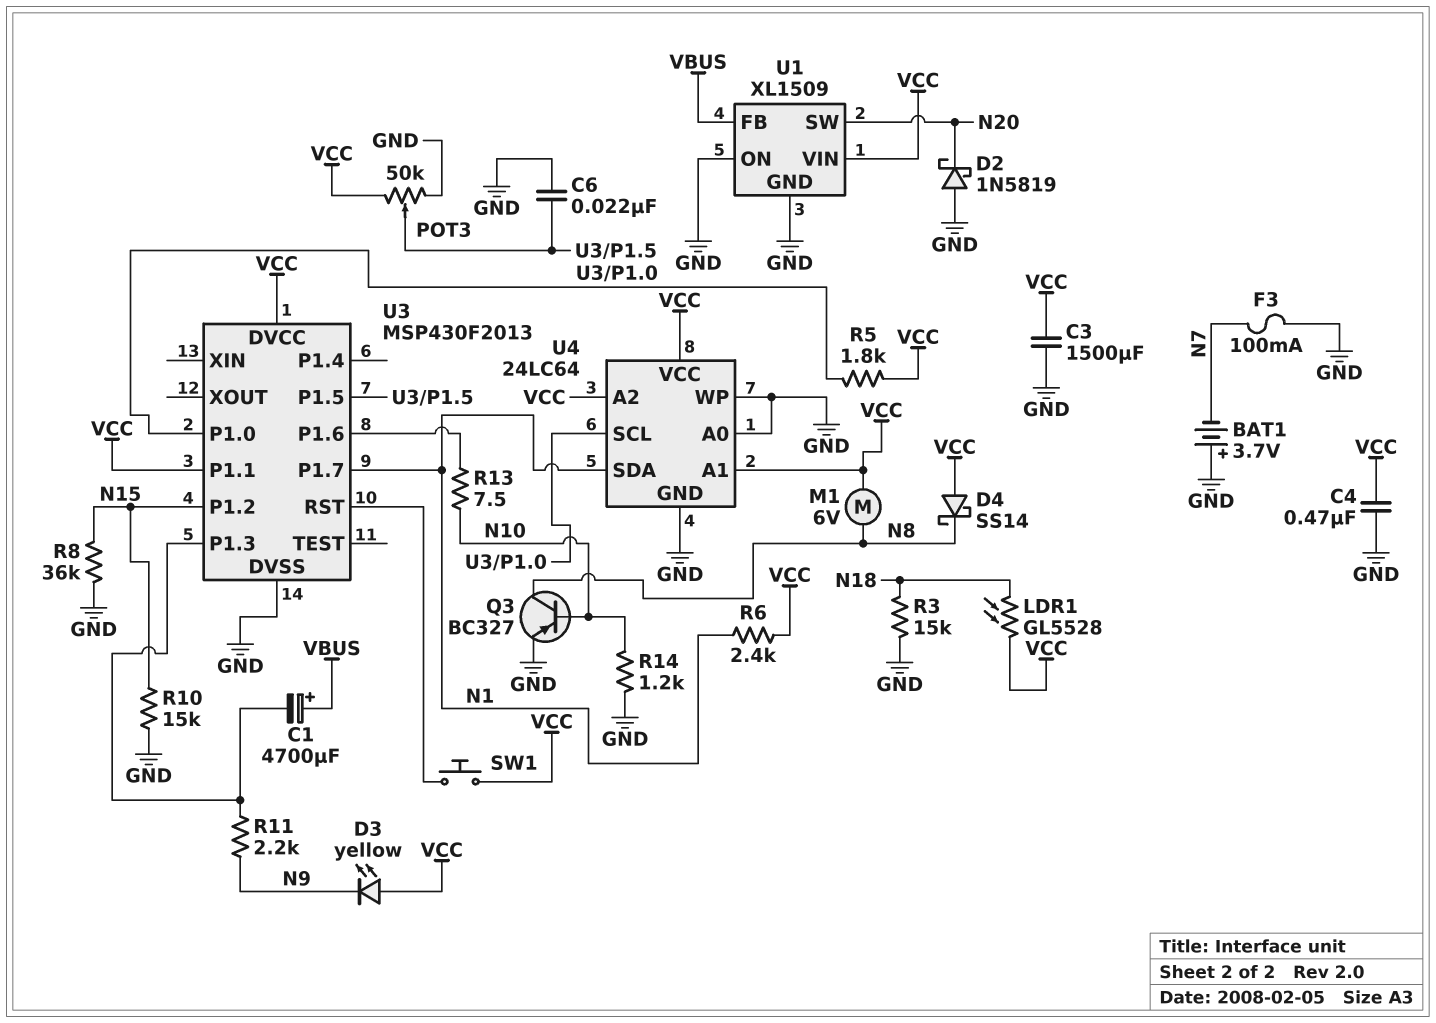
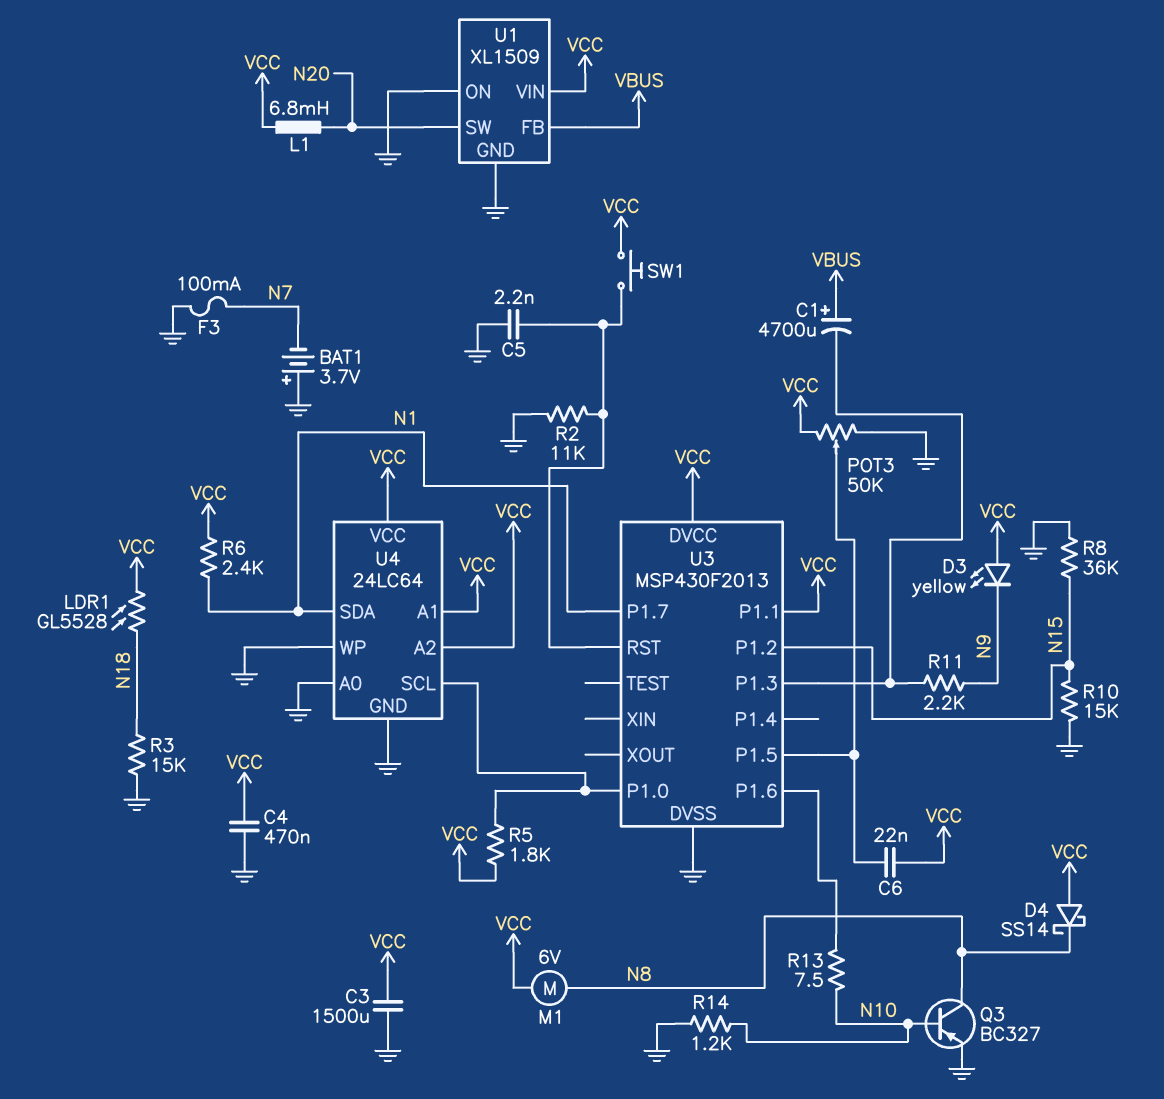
C5: none -> 2.2nF (GND, U3/RST)
C6: 22nF (GND, U3/P1.5) -> 22nF (U3/P1.5, VCC)
D2: schottky 1N5819 (A GND, K N20) -> none
L1: none -> 6.8mH (N20, VCC)
R2: none -> 11k (GND, U3/RST)

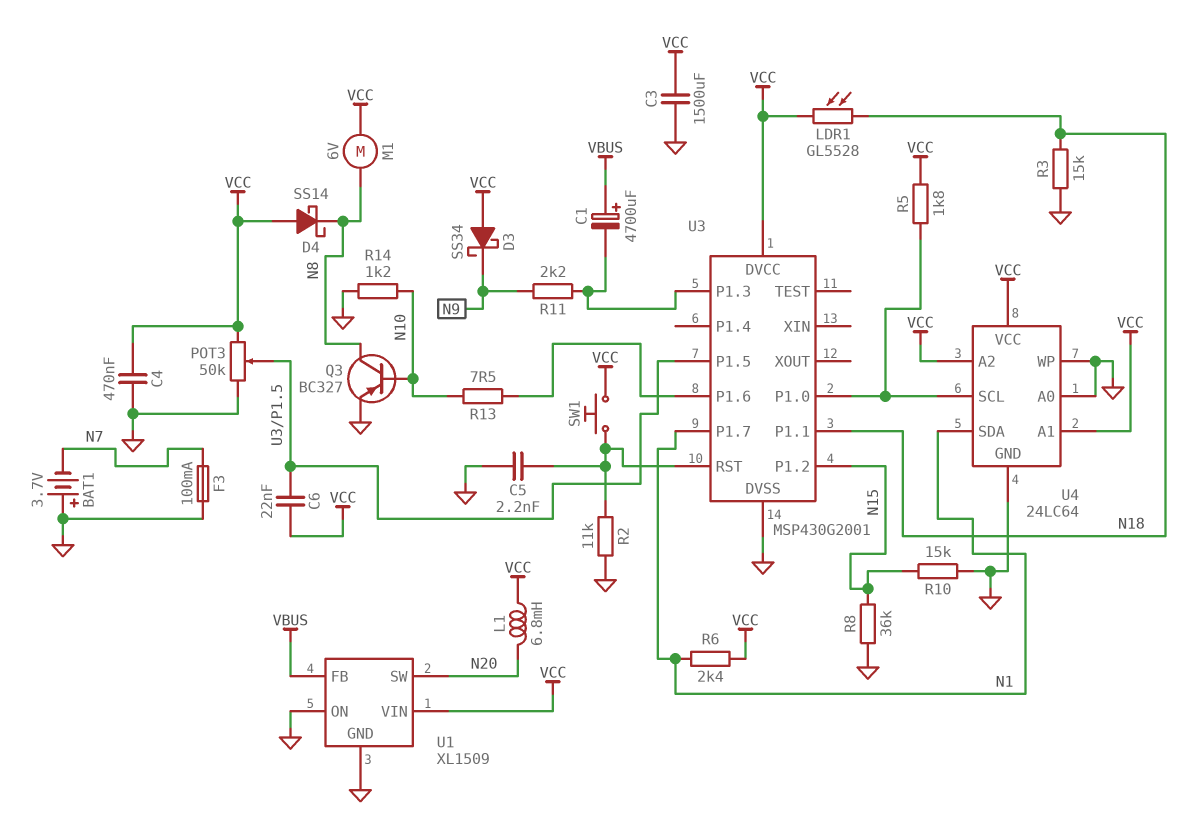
D3: LED yellow (A VCC, K N9) -> schottky SS34 (A VCC, K N9)
U3: MSP430F2013 -> MSP430G2001
U3 pin P1.1: VCC -> N18

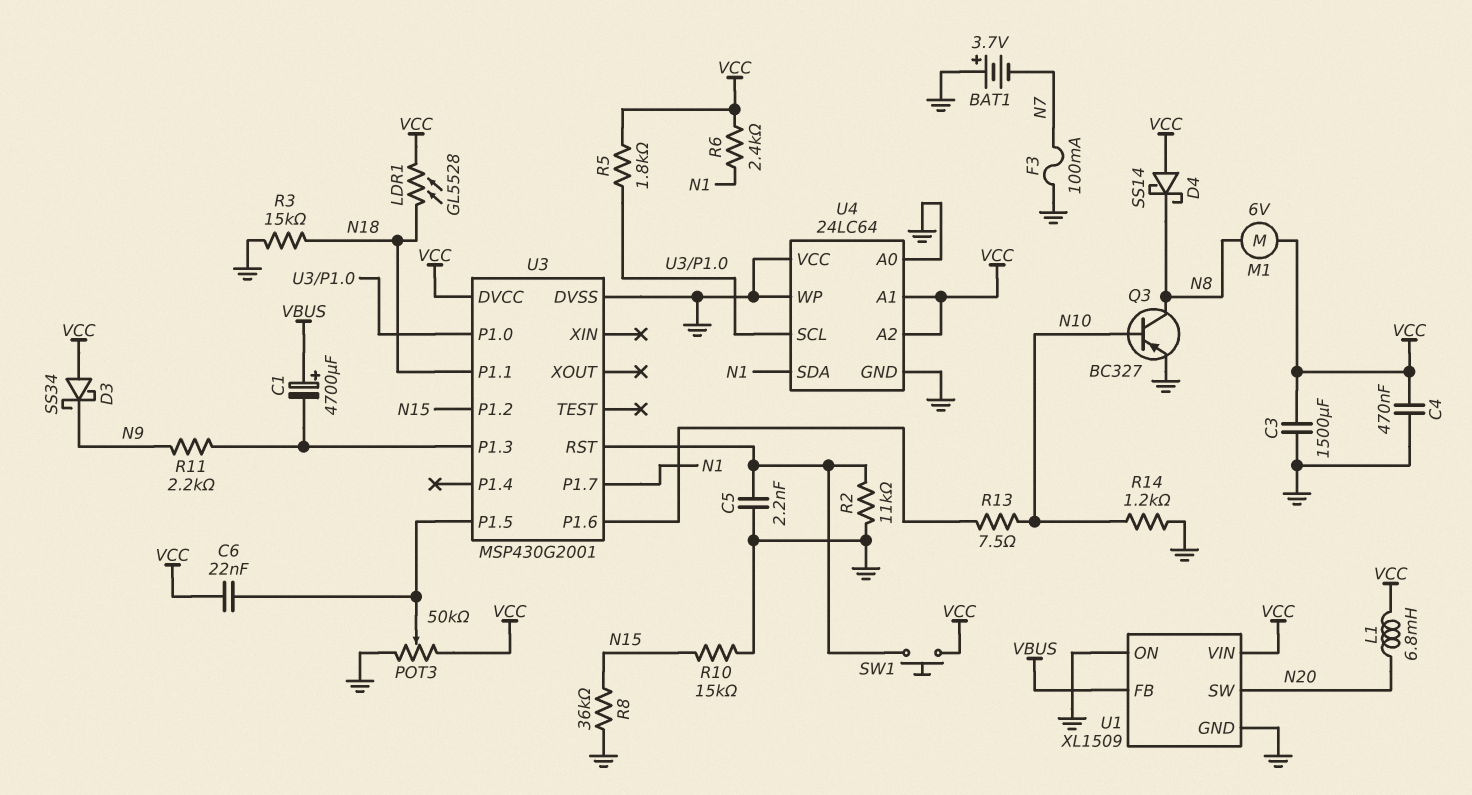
U4 pin VCC: VCC -> GND

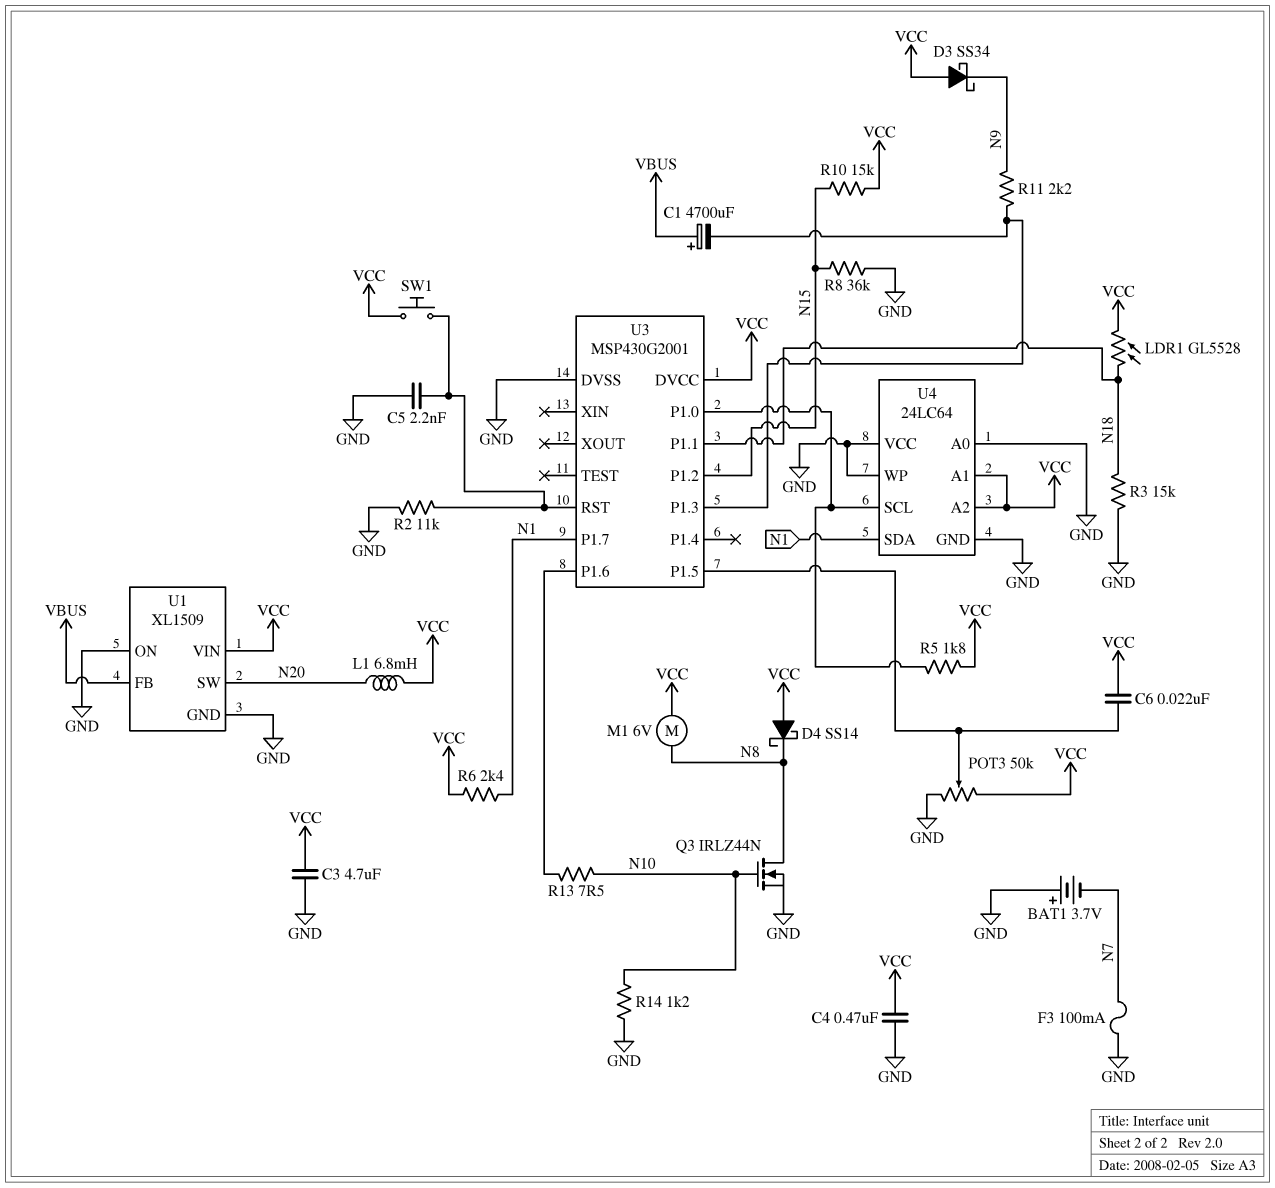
C3: 1500uF (GND, VCC) -> 4.7uF (GND, VCC)
Q3: PNP BC327 (B N10, C N8, E GND) -> NMOS IRLZ44N (G N10, D N8, S GND)
R10: 15k (GND, N15) -> 15k (N15, VCC)

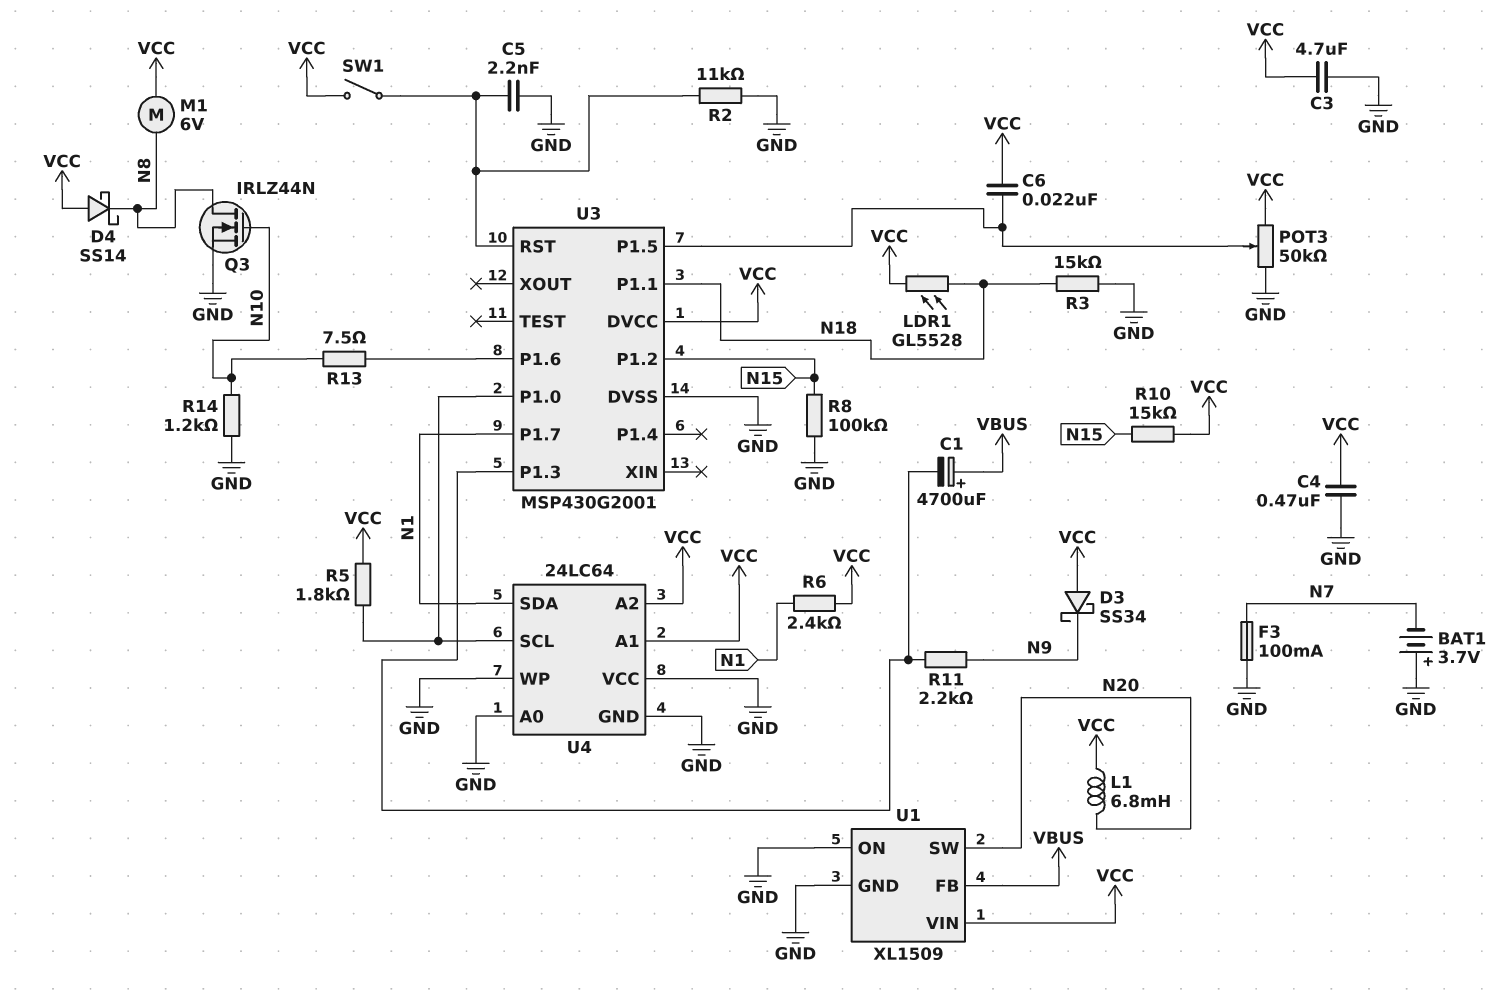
R8: 36k (GND, N15) -> 100k (GND, N15)
SW1: button (U3/RST, VCC) -> switch (U3/RST, VCC)

